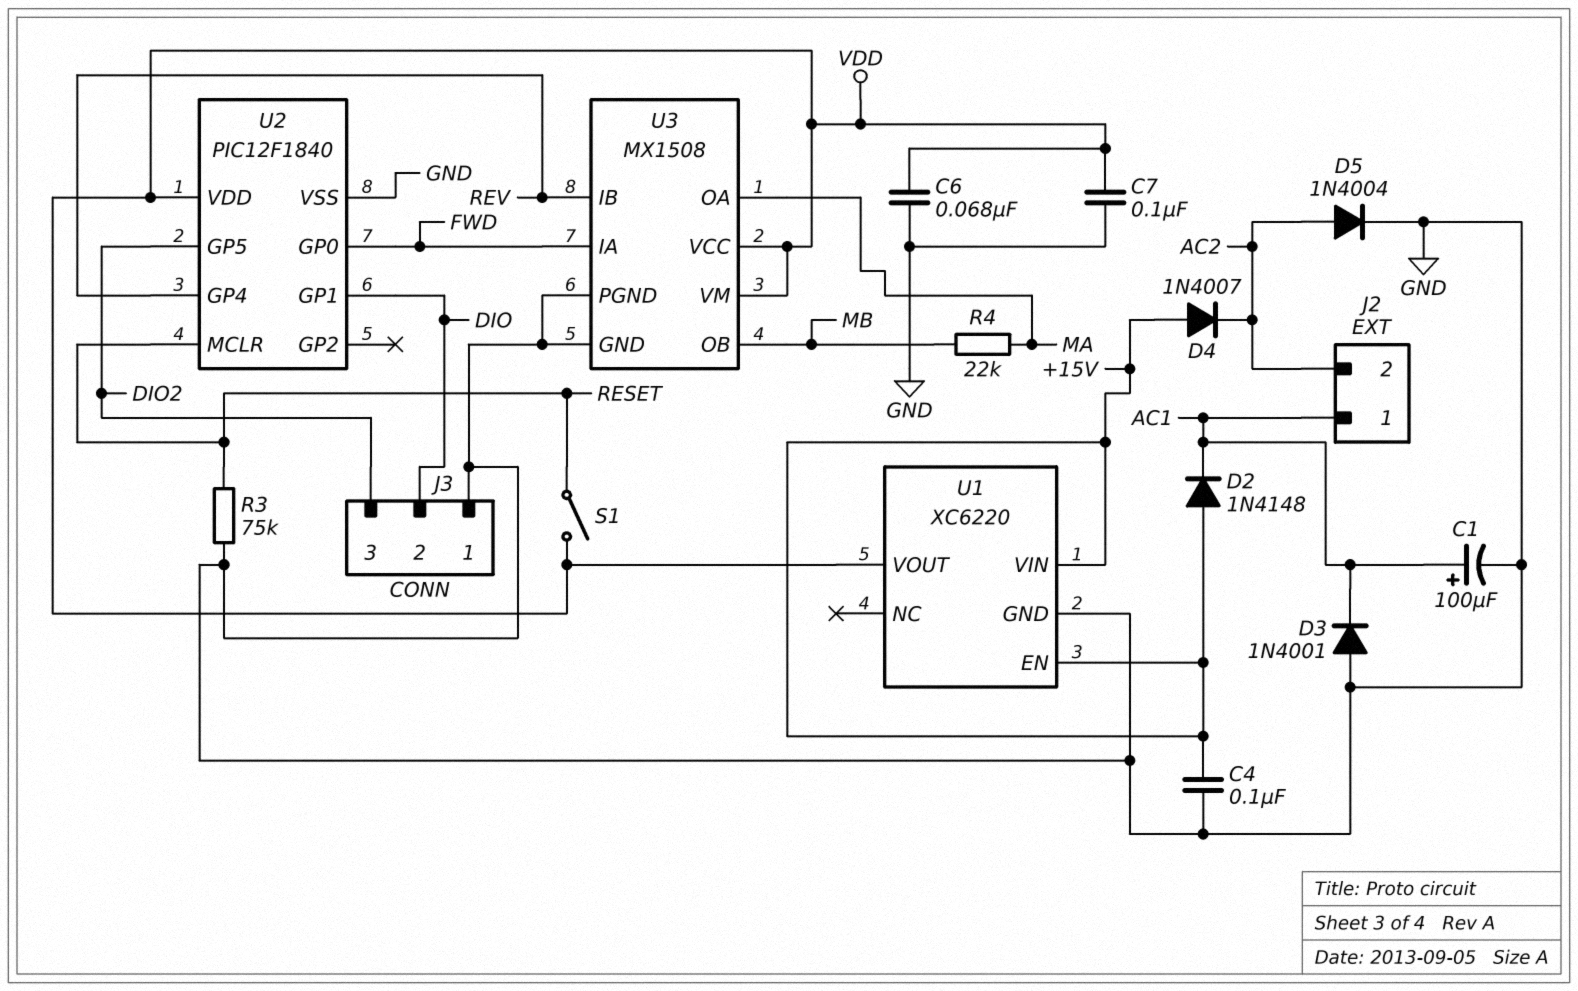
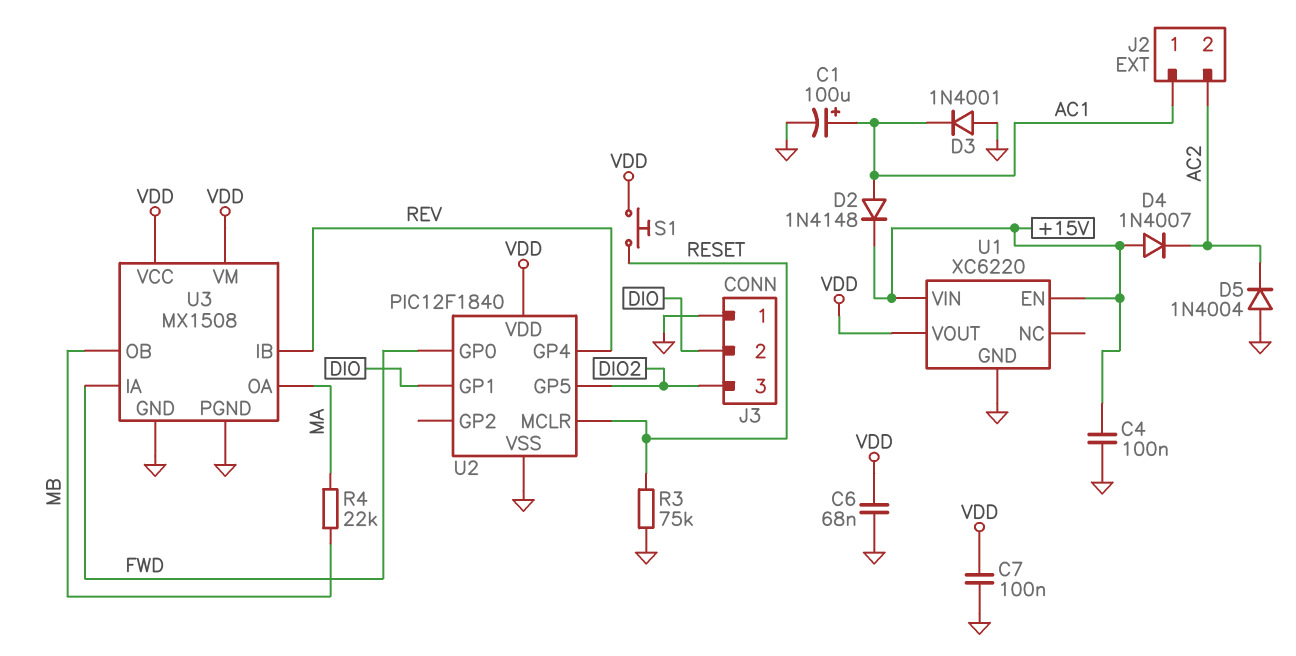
D2: diode 1N4148 (A +15V, K AC1) -> diode 1N4148 (A AC1, K +15V)
D5: diode 1N4004 (A AC2, K GND) -> diode 1N4004 (A GND, K AC2)
S1: switch (RESET, VDD) -> button (RESET, VDD)

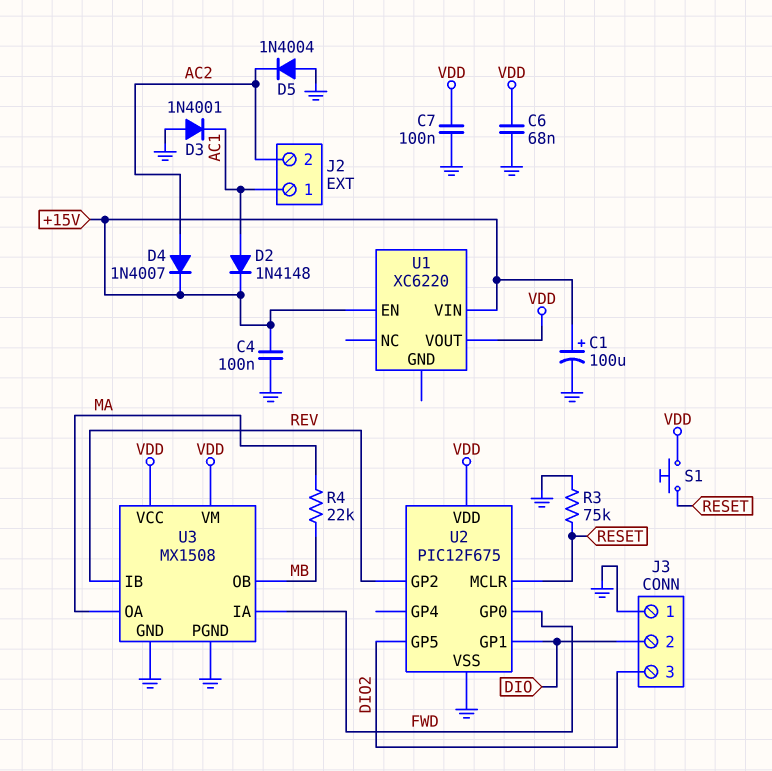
C1: 100uF (plus AC1, minus GND) -> 100uF (plus +15V, minus GND)
D4: diode 1N4007 (A +15V, K AC2) -> diode 1N4007 (A AC2, K +15V)
U1 pin GND: GND -> none
U2: PIC12F1840 -> PIC12F675
U2 pin GP2: none -> REV
U2 pin GP4: REV -> none

